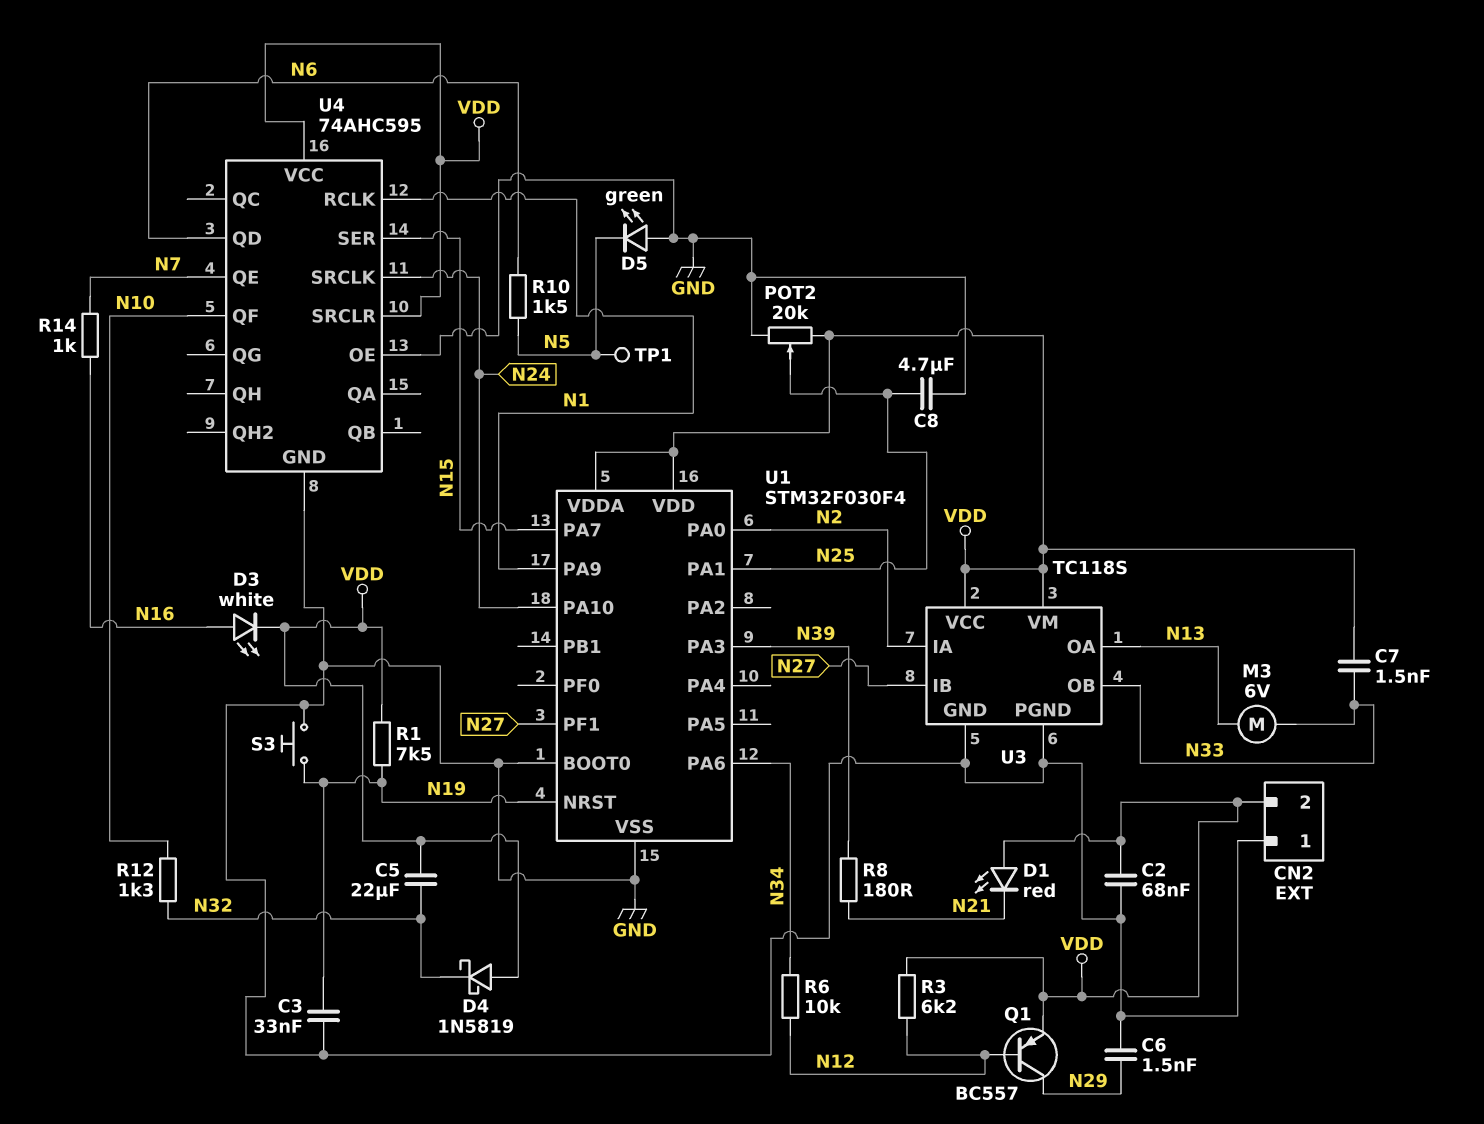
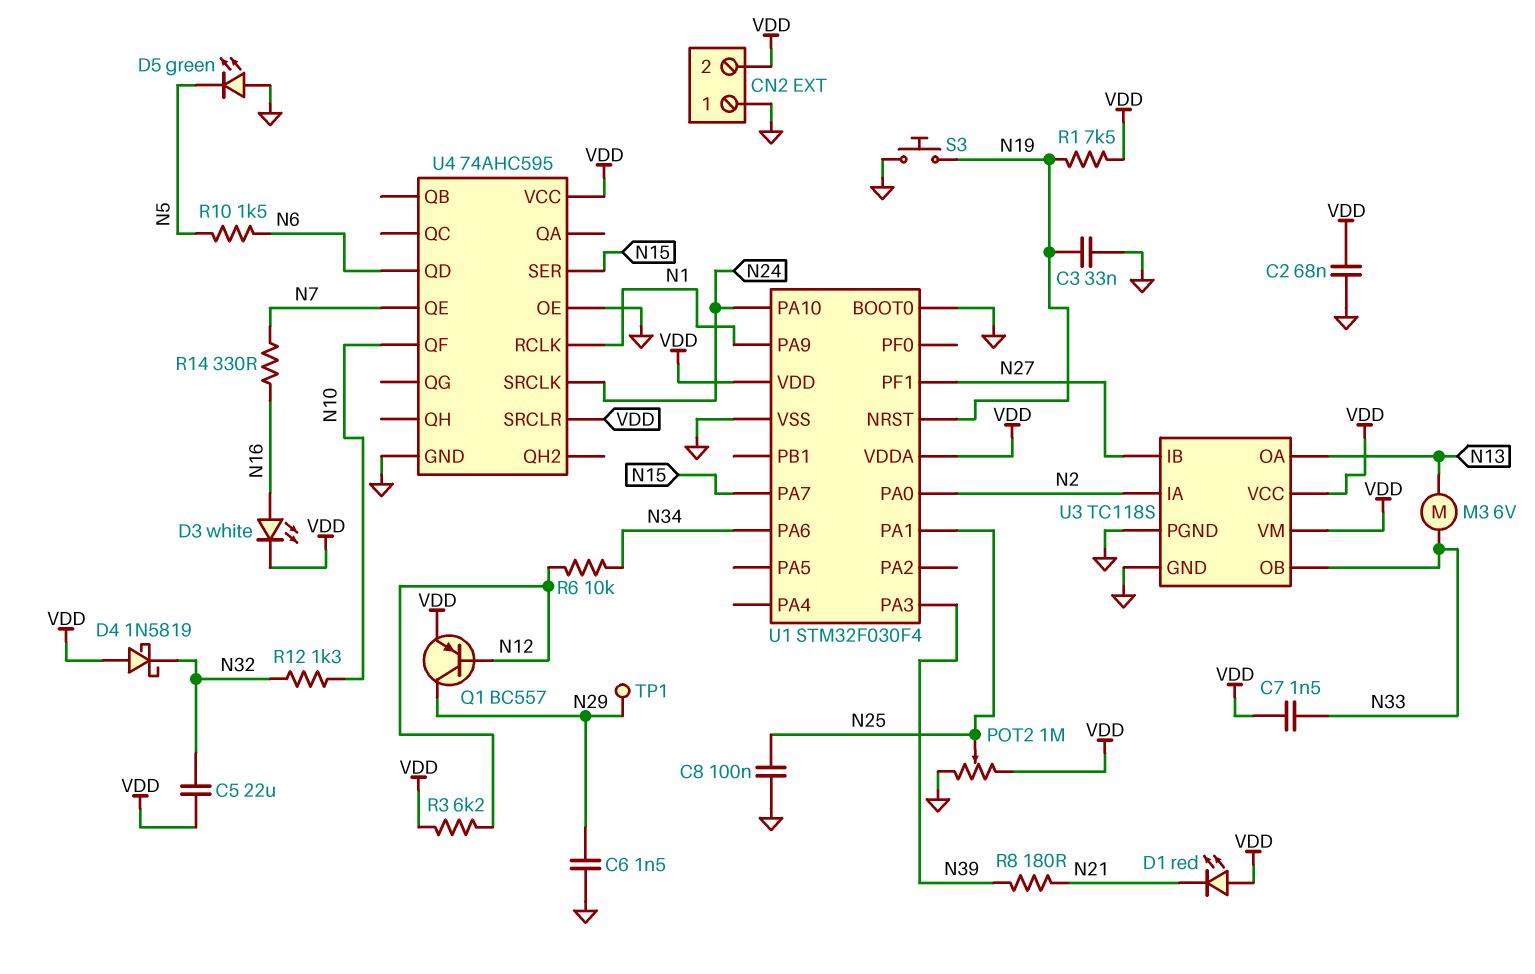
C8: 4.7uF (GND, N25) -> 100nF (GND, N25)
POT2: 20k (GND, VDD, wiper N25) -> 1M (GND, VDD, wiper N25)
R14: 1k (N7, N16) -> 330 (N7, N16)
TP1: test point (N5) -> test point (N29)

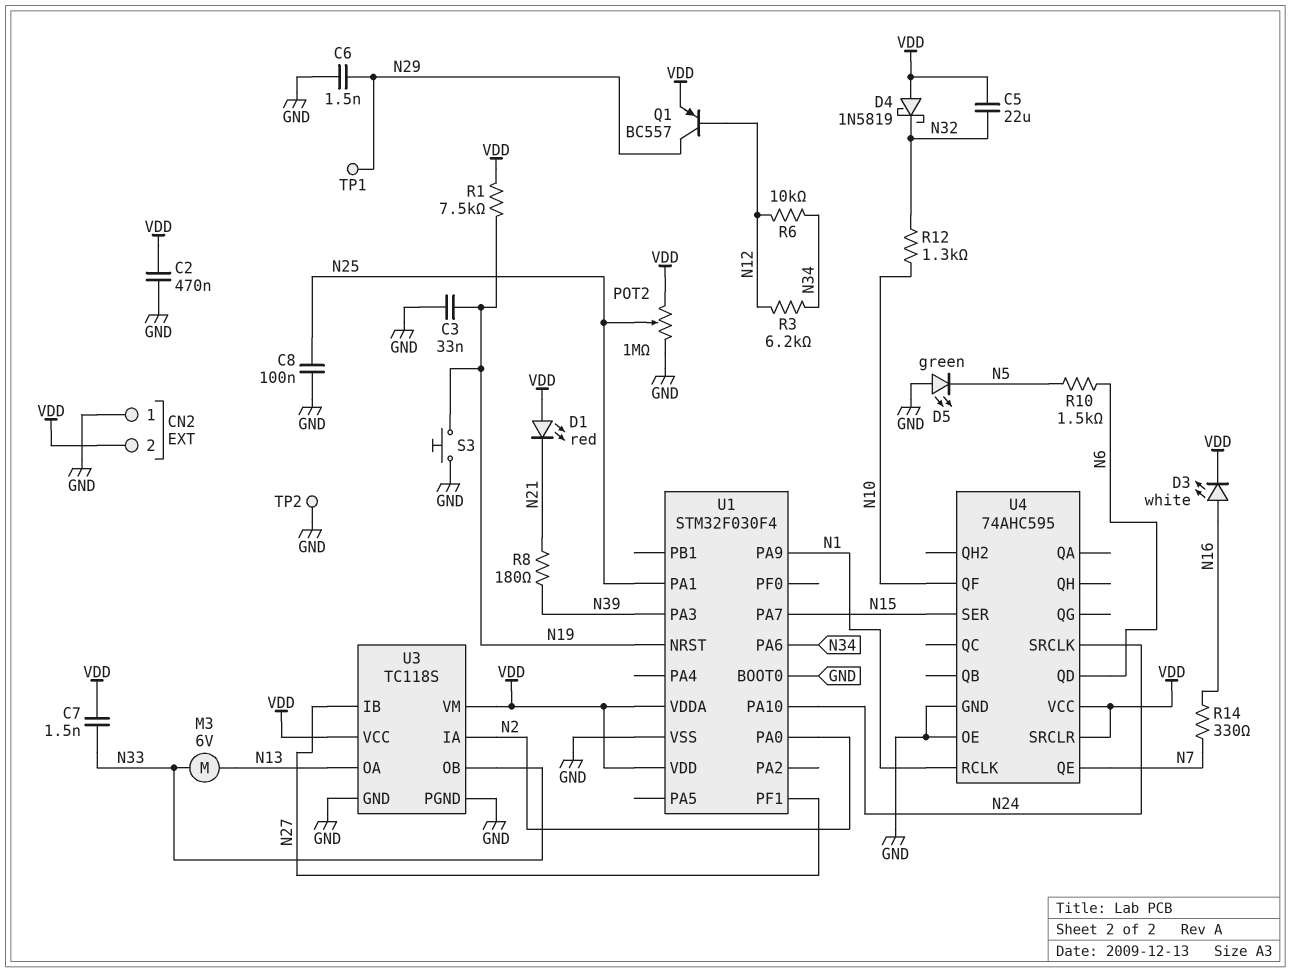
C2: 68nF (GND, VDD) -> 470nF (GND, VDD)
R3: 6.2k (N12, VDD) -> 6.2k (N12, N34)
TP2: none -> test point (GND)

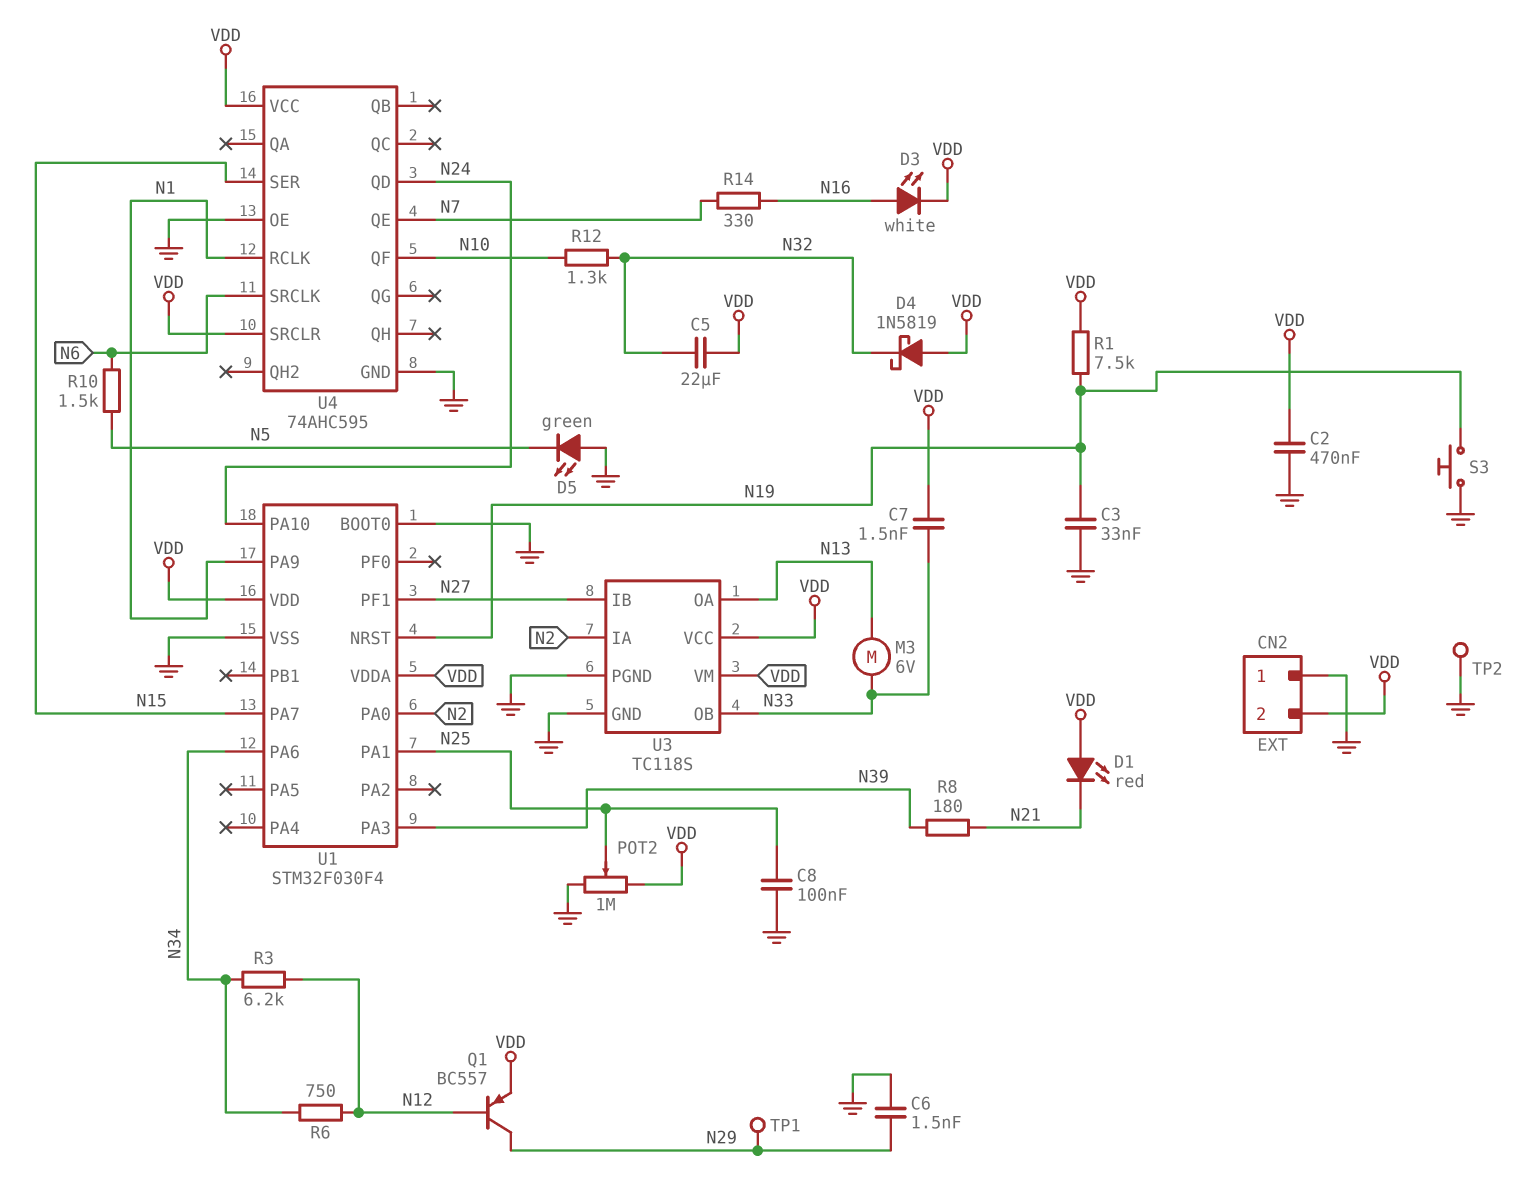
R6: 10k (N12, N34) -> 750 (N12, N34)
U4 pin QD: N6 -> N24
U4 pin SRCLK: N24 -> N6

